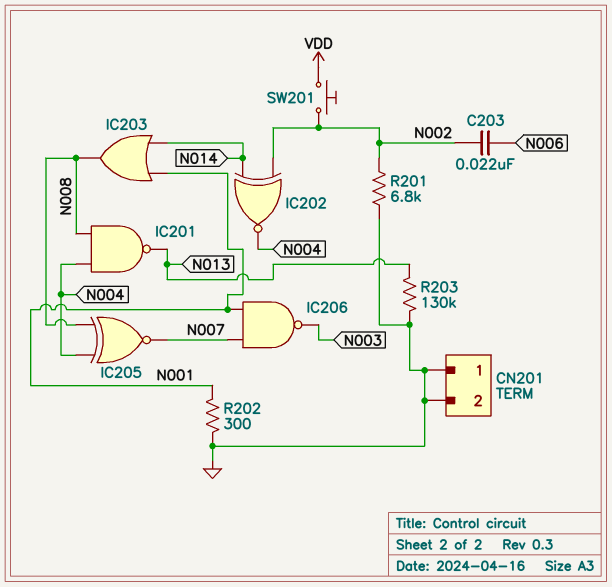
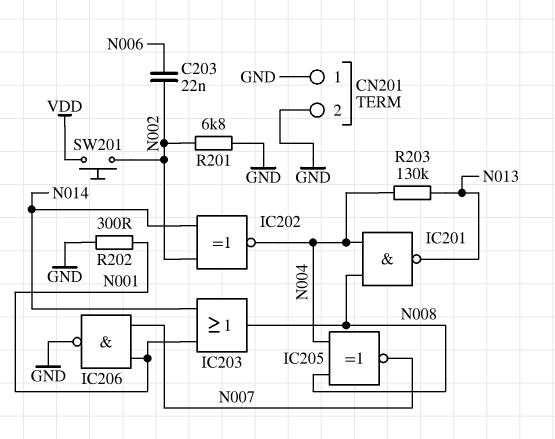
IC206: NAND (in N001, in N007, out N003) -> NAND (in N001, in N007, out GND)
R203: 130k (GND, N013) -> 130k (N004, N013)

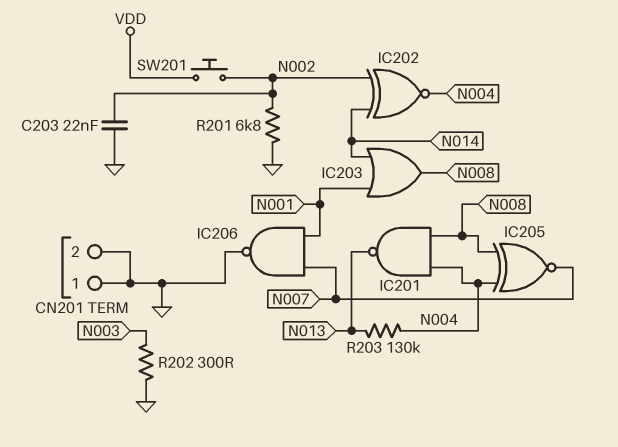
C203: 22nF (N002, N006) -> 22nF (GND, N002)
R202: 300 (GND, N001) -> 300 (GND, N003)

